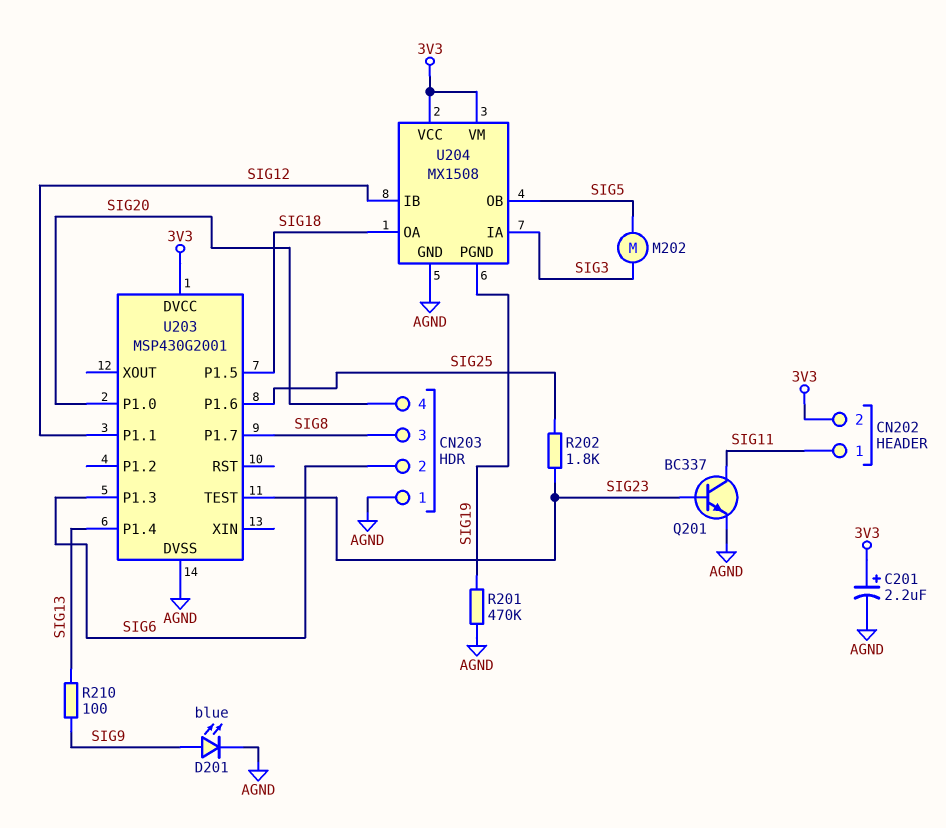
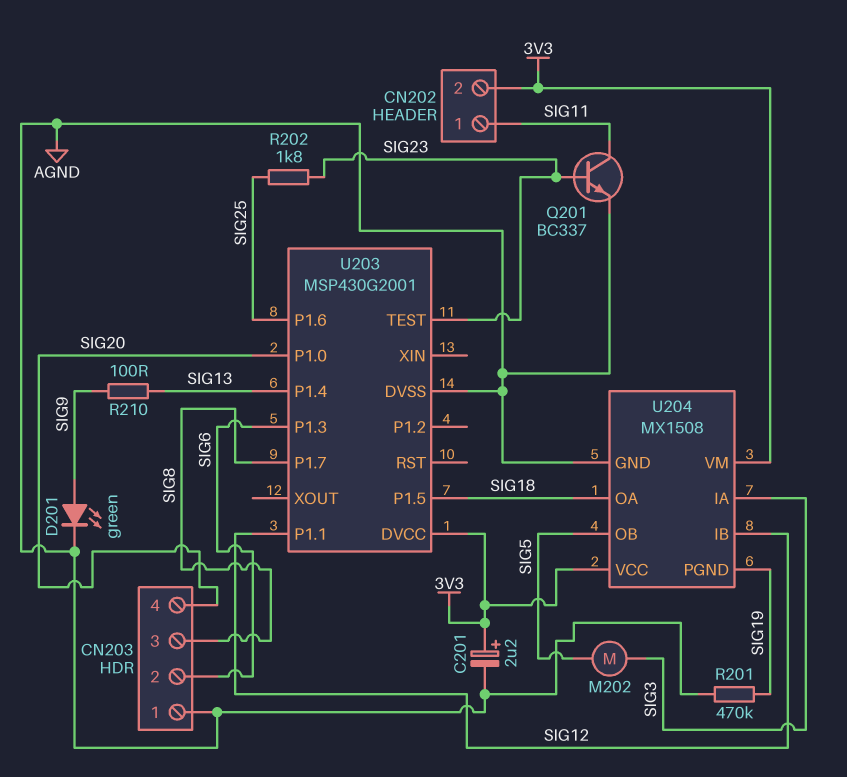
D201: LED blue (A SIG9, K AGND) -> LED green (A SIG9, K AGND)

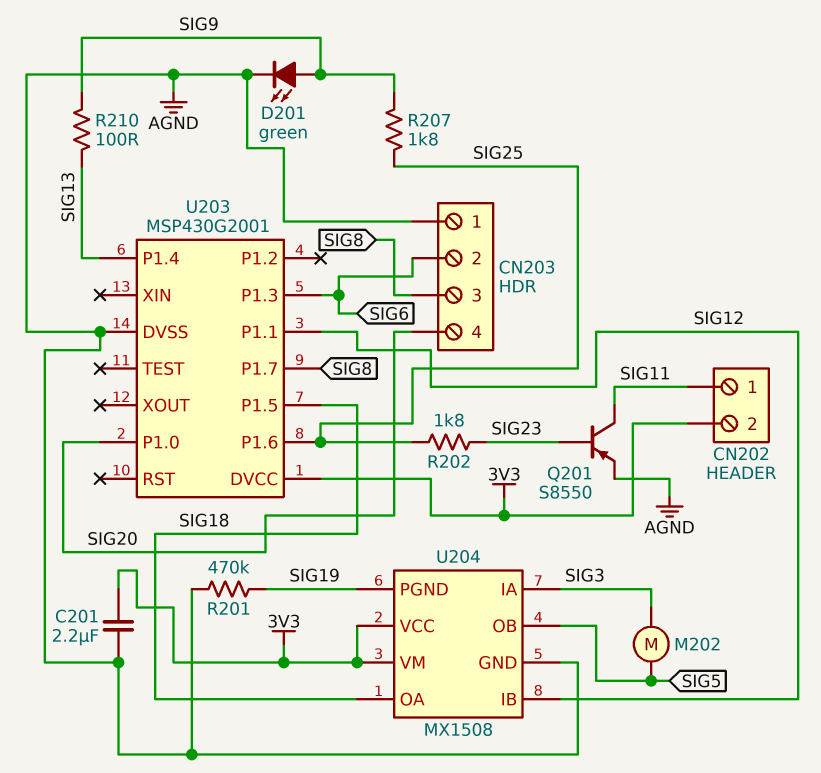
C201: 2.2uF (plus 3V3, minus AGND) -> 2.2uF (3V3, AGND)
Q201: NPN BC337 (B SIG23, C SIG11, E AGND) -> PNP S8550 (B SIG23, C SIG11, E AGND)
R207: none -> 1.8k (SIG9, SIG25)
U203 pin TEST: SIG23 -> none

